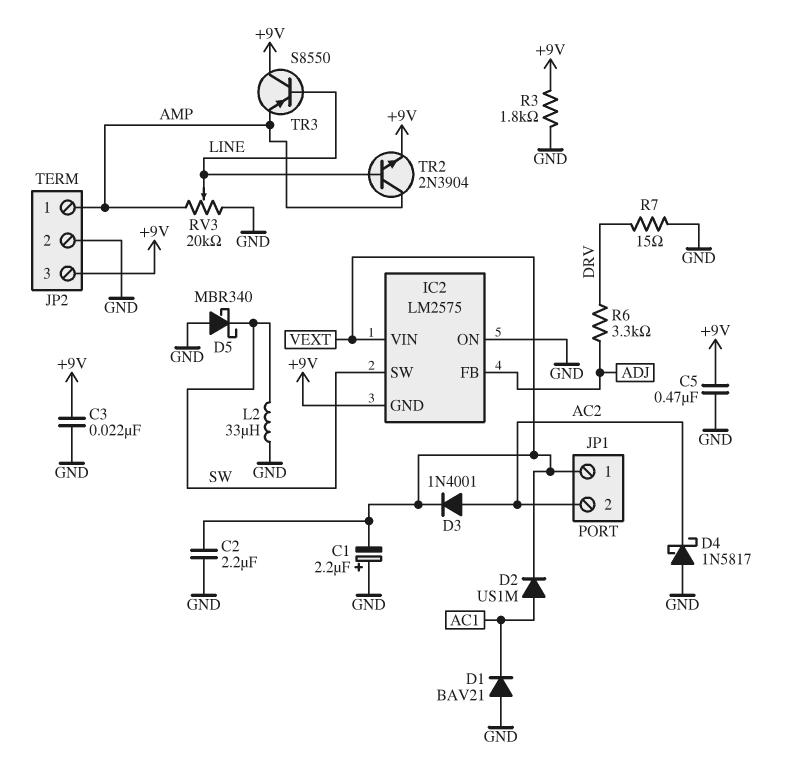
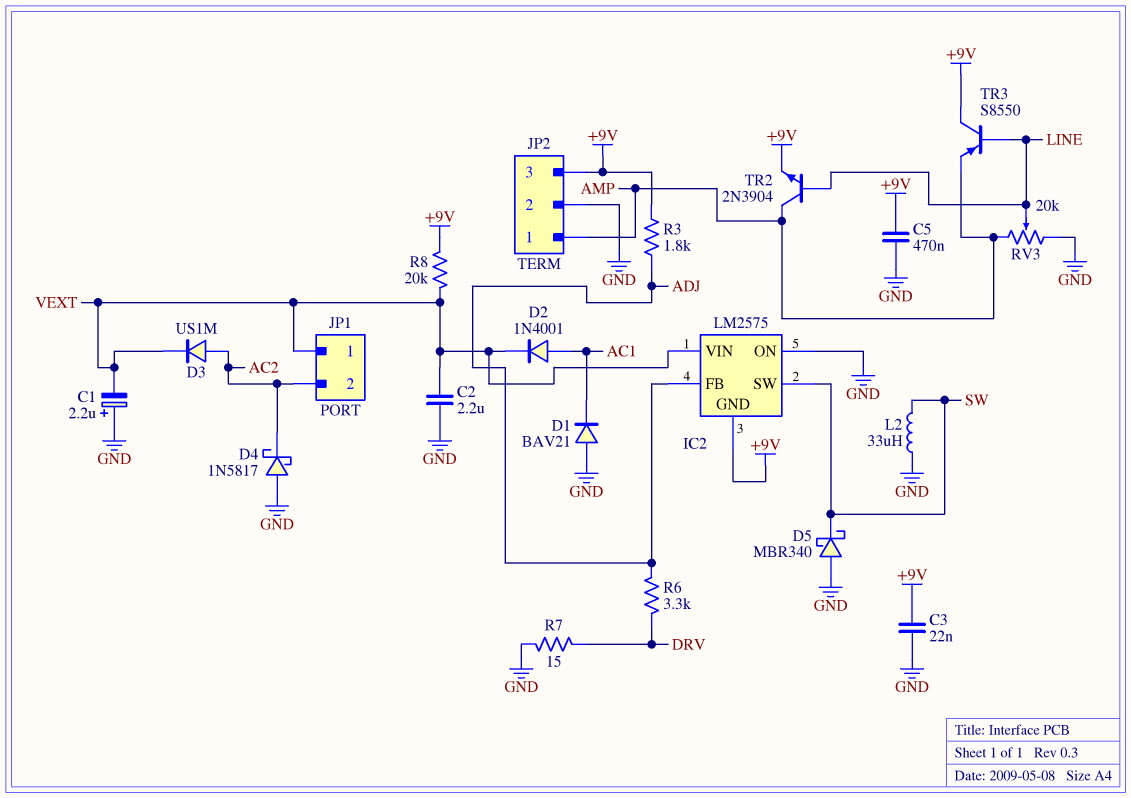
D2: diode US1M (A AC1, K VEXT) -> diode 1N4001 (A AC1, K VEXT)
D3: diode 1N4001 (A AC2, K VEXT) -> diode US1M (A AC2, K VEXT)
R3: 1.8k (+9V, GND) -> 1.8k (+9V, ADJ)
R8: none -> 20k (+9V, VEXT)

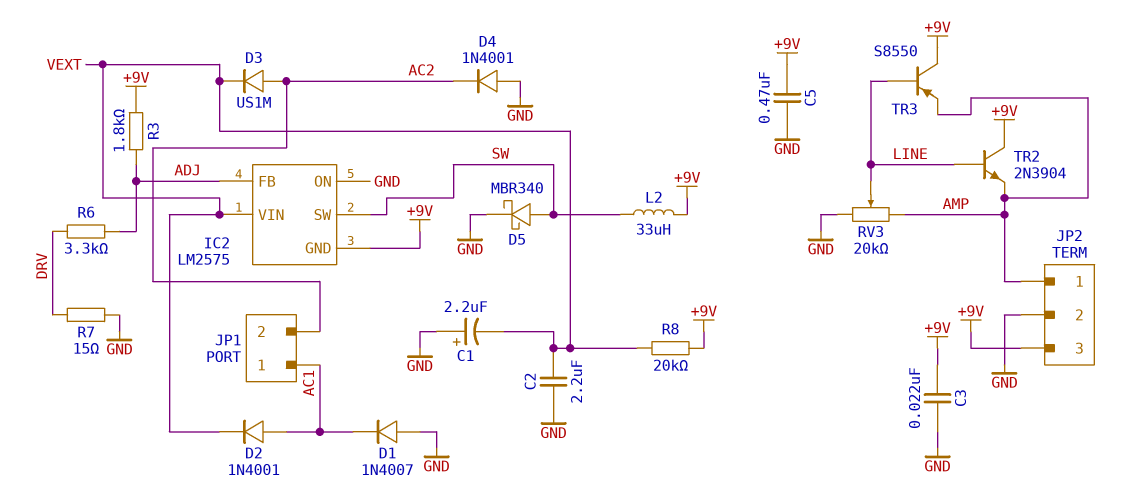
D1: diode BAV21 (A GND, K AC1) -> diode 1N4007 (A GND, K AC1)
D4: schottky 1N5817 (A GND, K AC2) -> diode 1N4001 (A GND, K AC2)
D5: schottky MBR340 (A GND, K SW) -> schottky MBR340 (A SW, K GND)
JP1 pin 1: VEXT -> AC1
L2: 33uH (GND, SW) -> 33uH (+9V, SW)
TR2: NPN 2N3904 (B LINE, C AMP, E +9V) -> NPN 2N3904 (B LINE, C +9V, E AMP)

